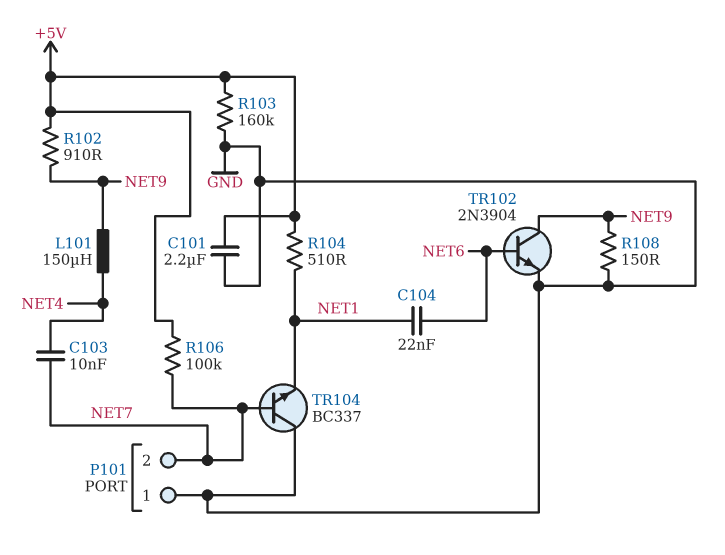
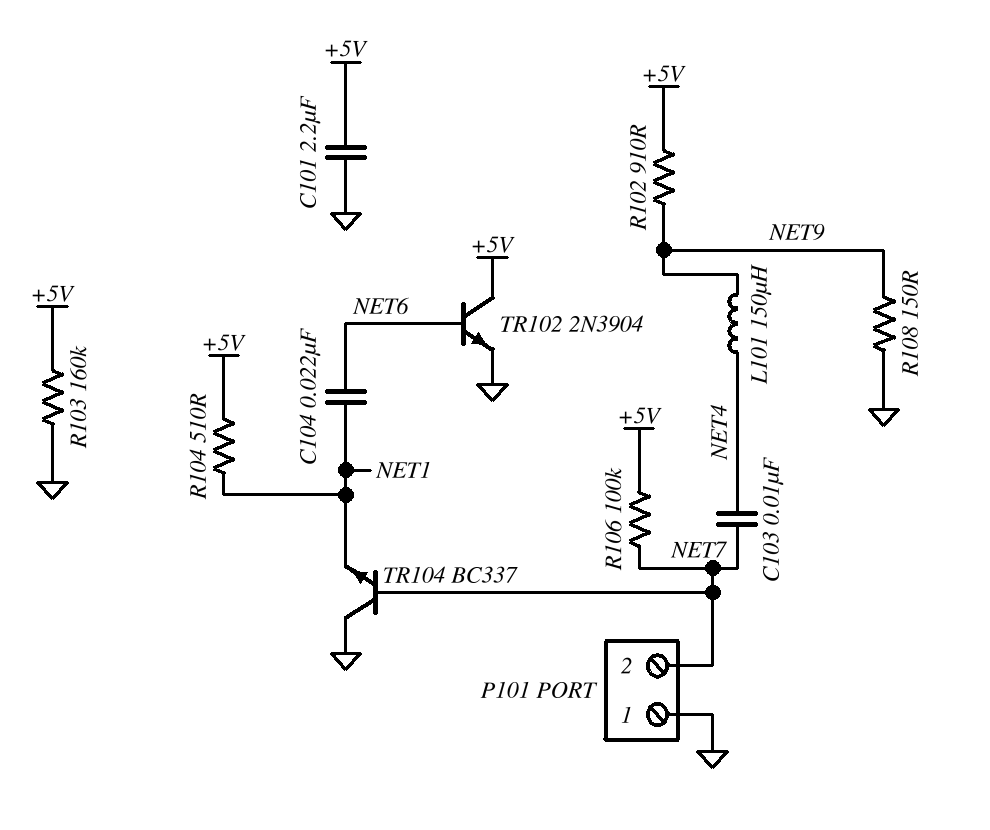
TR102: NPN 2N3904 (B NET6, C NET9, E GND) -> NPN 2N3904 (B NET6, C +5V, E GND)

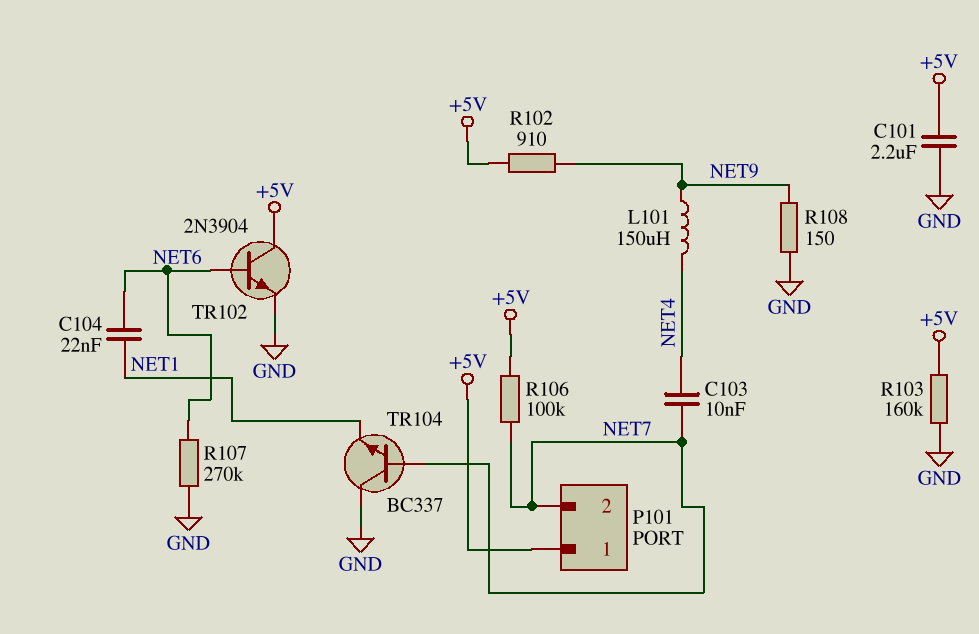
P101 pin 1: GND -> +5V
R104: 510 (+5V, NET1) -> none
R107: none -> 270k (GND, NET6)

